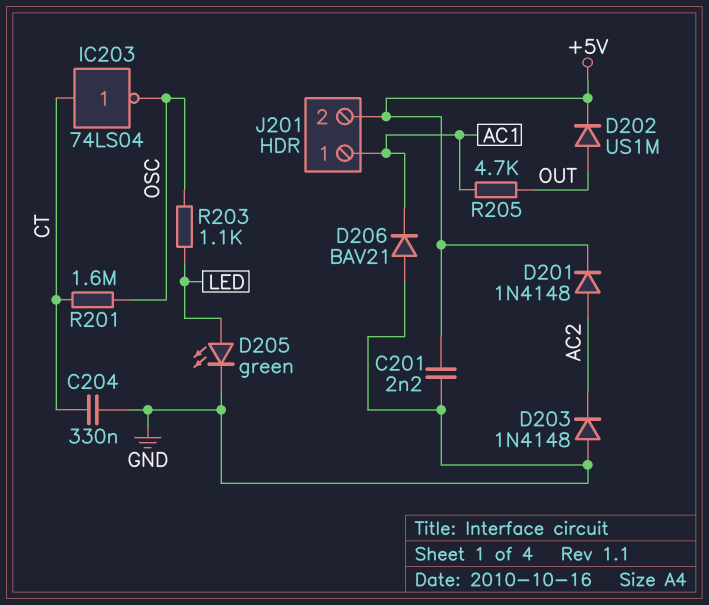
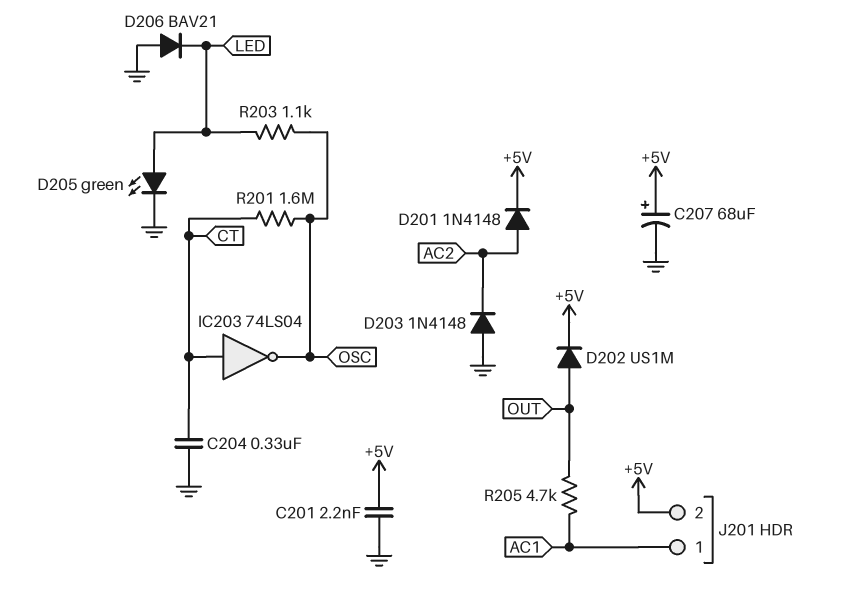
C207: none -> 68uF (plus +5V, minus GND)
D206: diode BAV21 (A GND, K AC1) -> diode BAV21 (A GND, K LED)

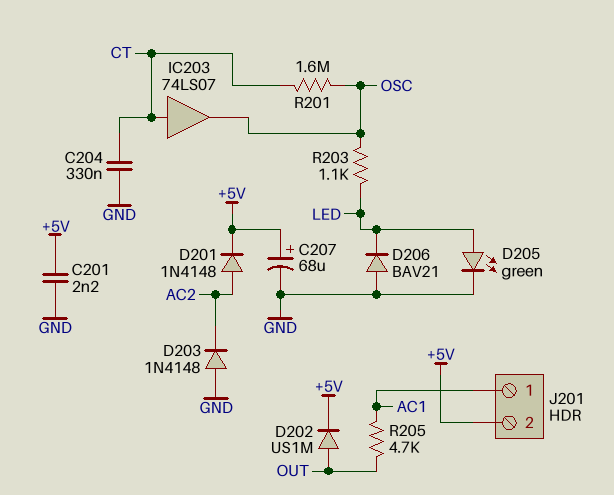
IC203: NOT 74LS04 (in CT, out OSC) -> buffer 74LS07 (in CT, out OSC)

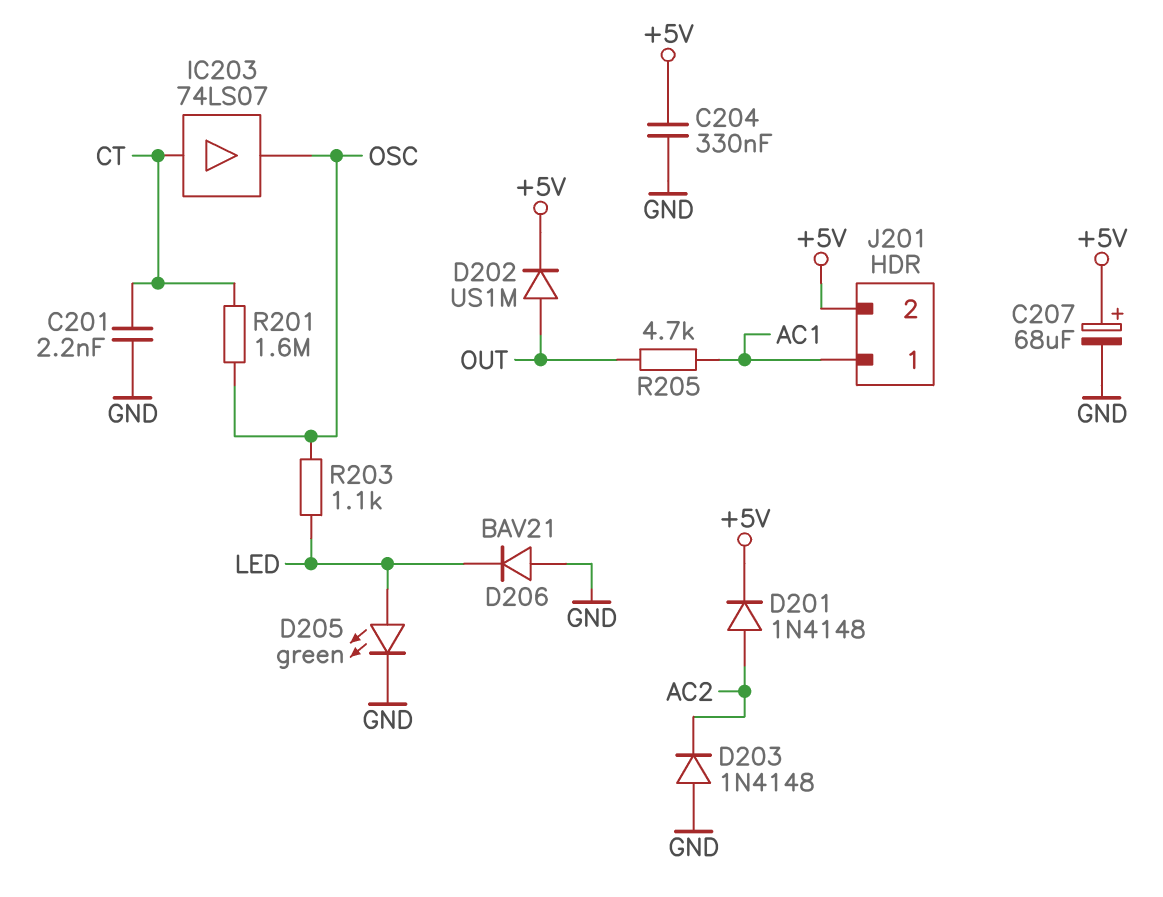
C201: 2.2nF (+5V, GND) -> 2.2nF (CT, GND)
C204: 330nF (CT, GND) -> 330nF (+5V, GND)

